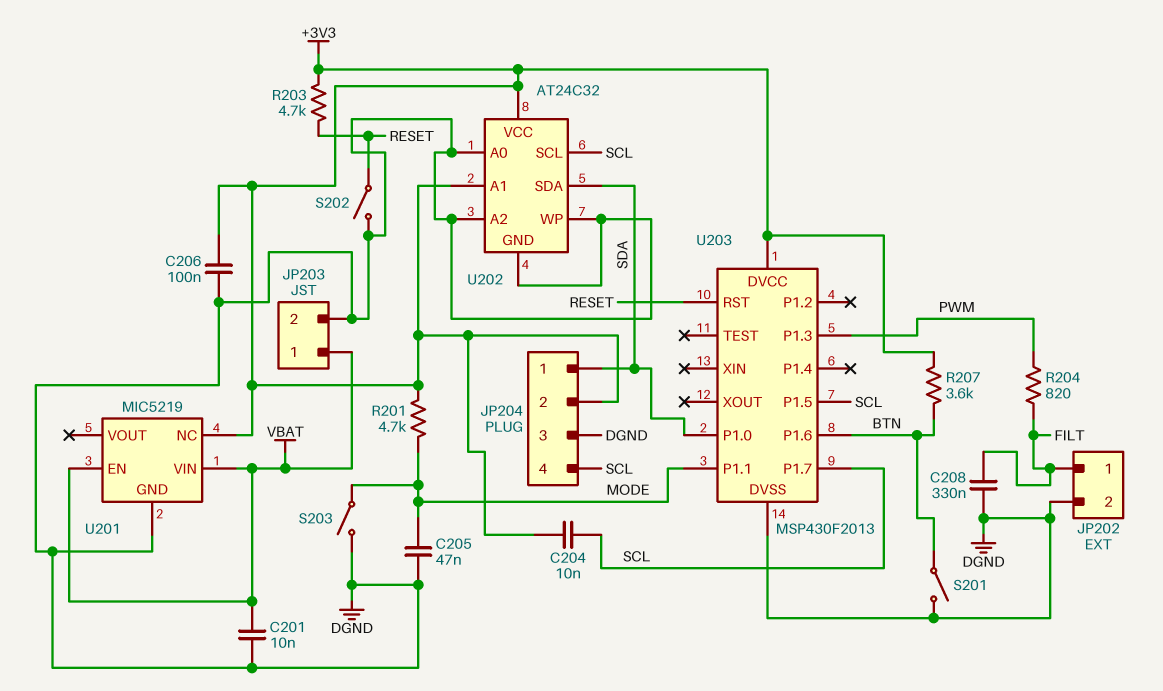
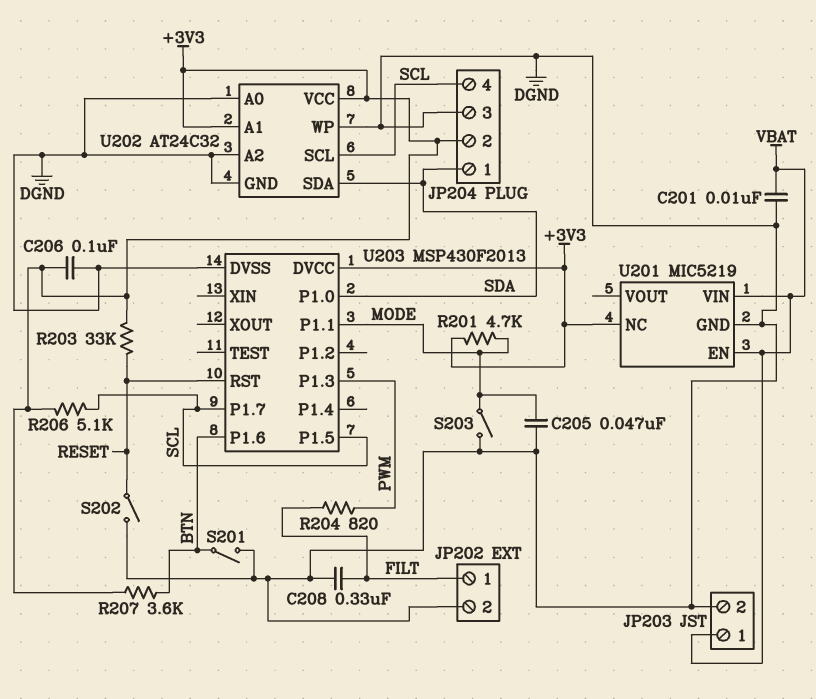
C204: 10nF (+3V3, SCL) -> none
R203: 4.7k (+3V3, RESET) -> 33k (+3V3, RESET)
R206: none -> 5.1k (+3V3, SCL)

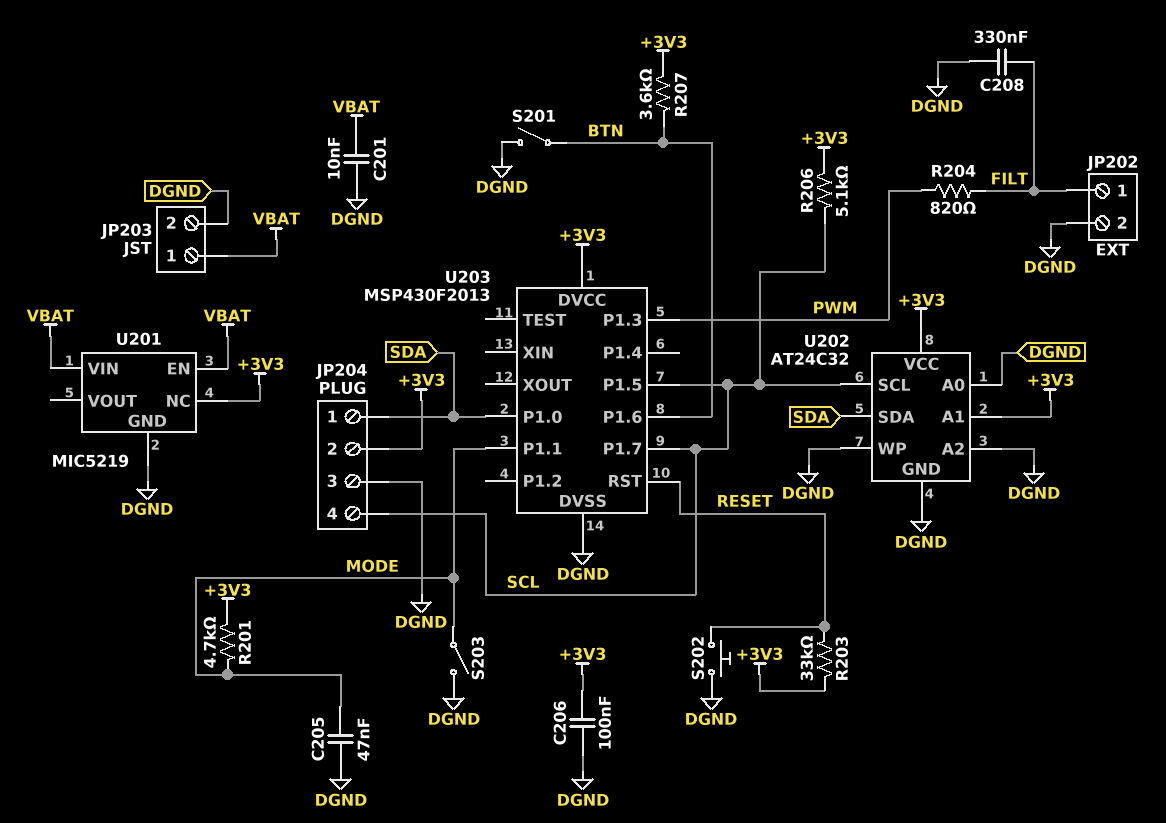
S202: switch (DGND, RESET) -> button (DGND, RESET)

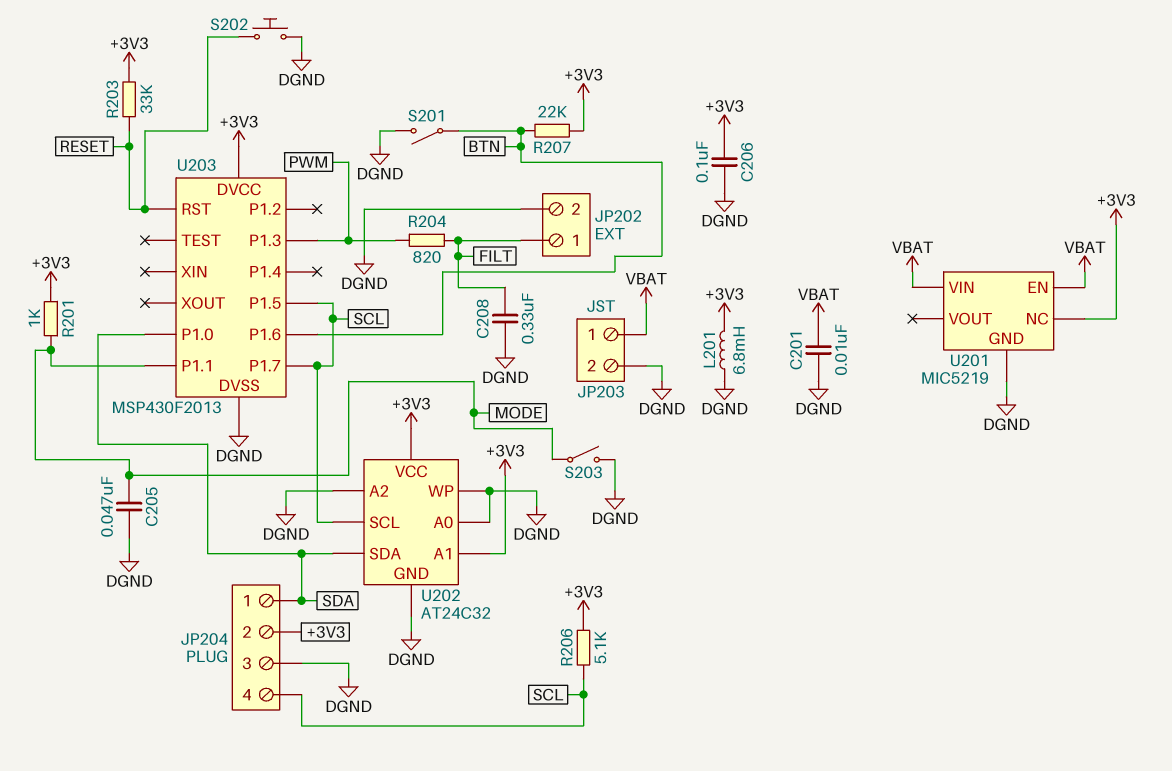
L201: none -> 6.8mH (+3V3, DGND)
R201: 4.7k (+3V3, MODE) -> 1k (+3V3, MODE)
R207: 3.6k (+3V3, BTN) -> 22k (+3V3, BTN)

